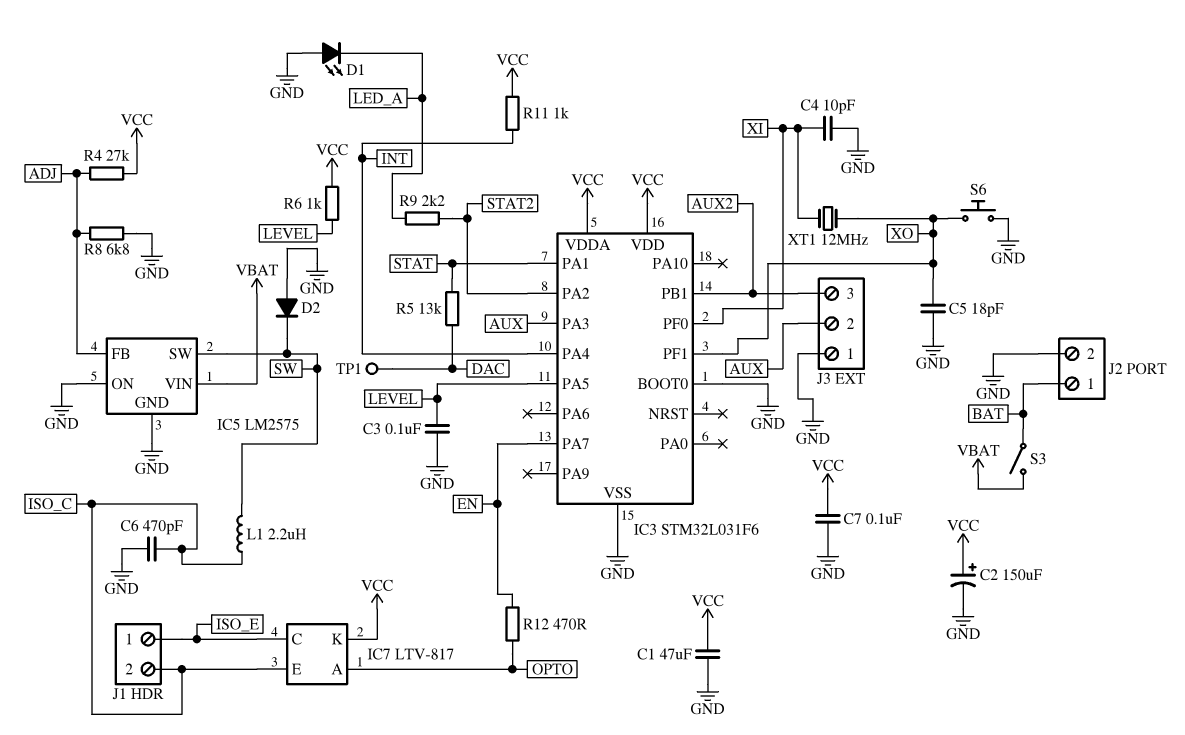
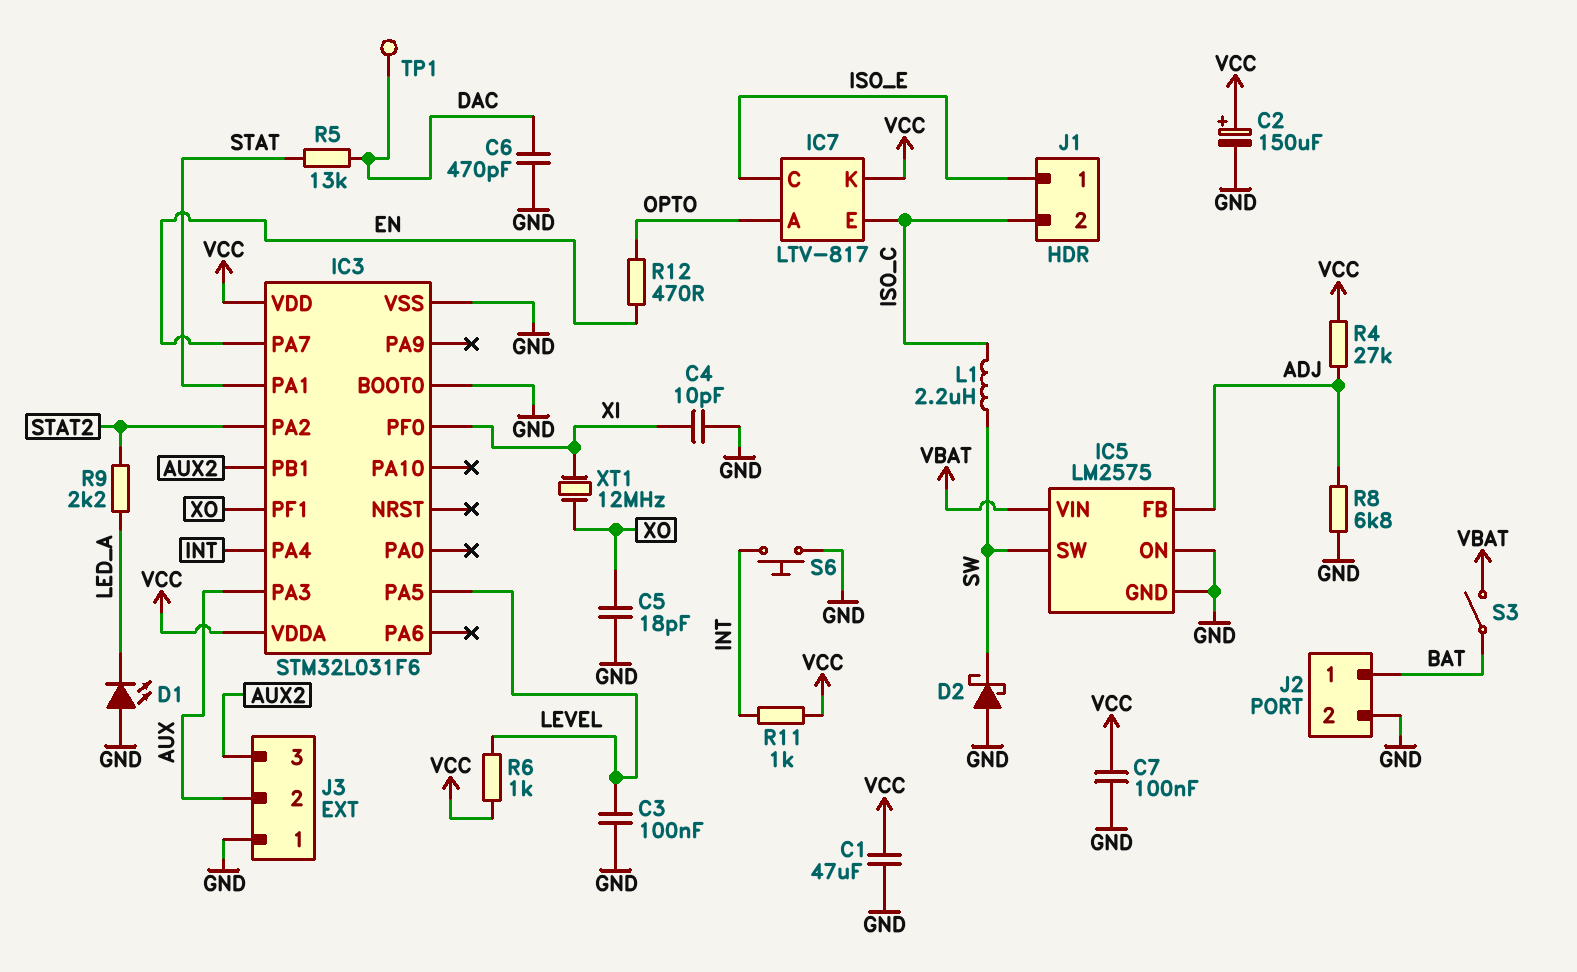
C6: 470pF (GND, ISO_C) -> 470pF (DAC, GND)
D2: diode (A GND, K SW) -> schottky (A GND, K SW)
S6: button (GND, XO) -> button (GND, INT)

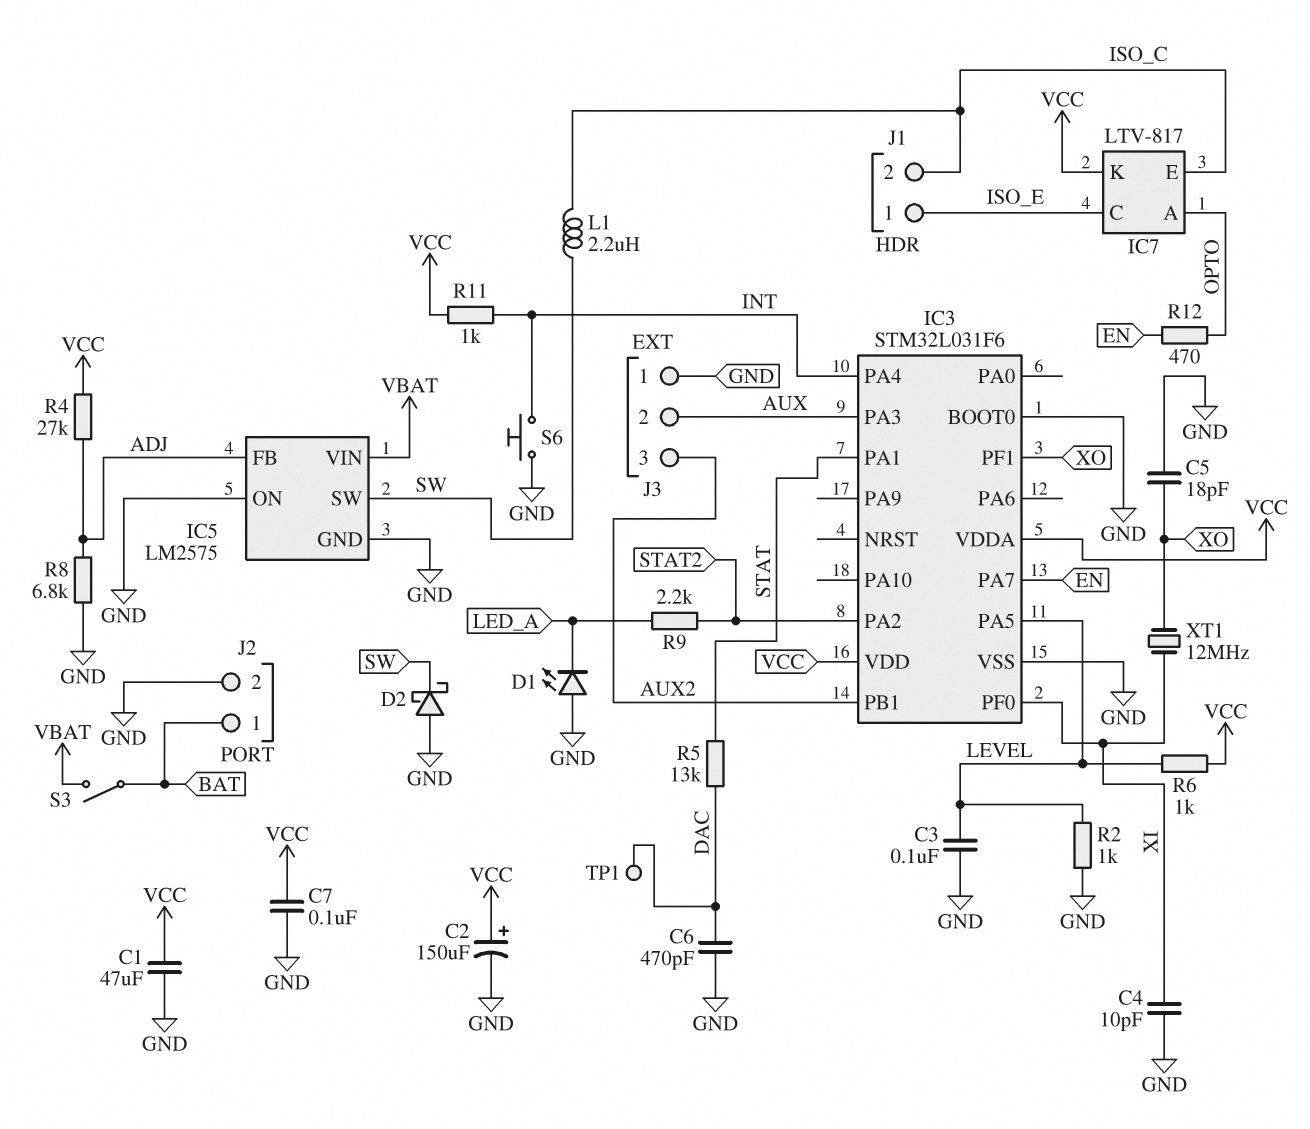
R2: none -> 1k (GND, LEVEL)

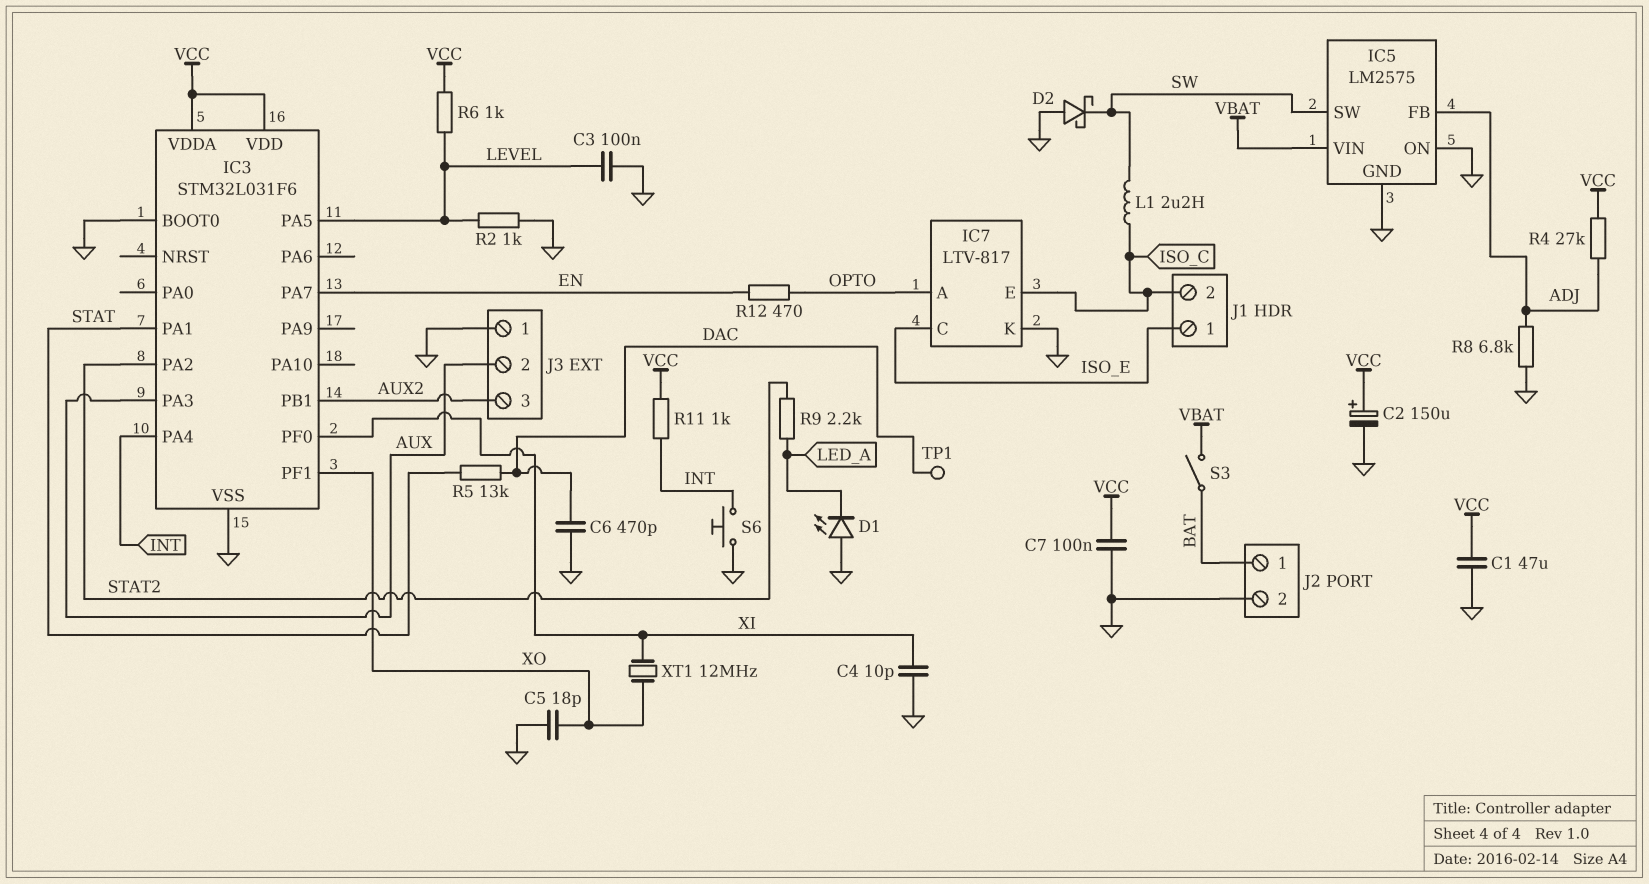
IC7 pin K: VCC -> GND

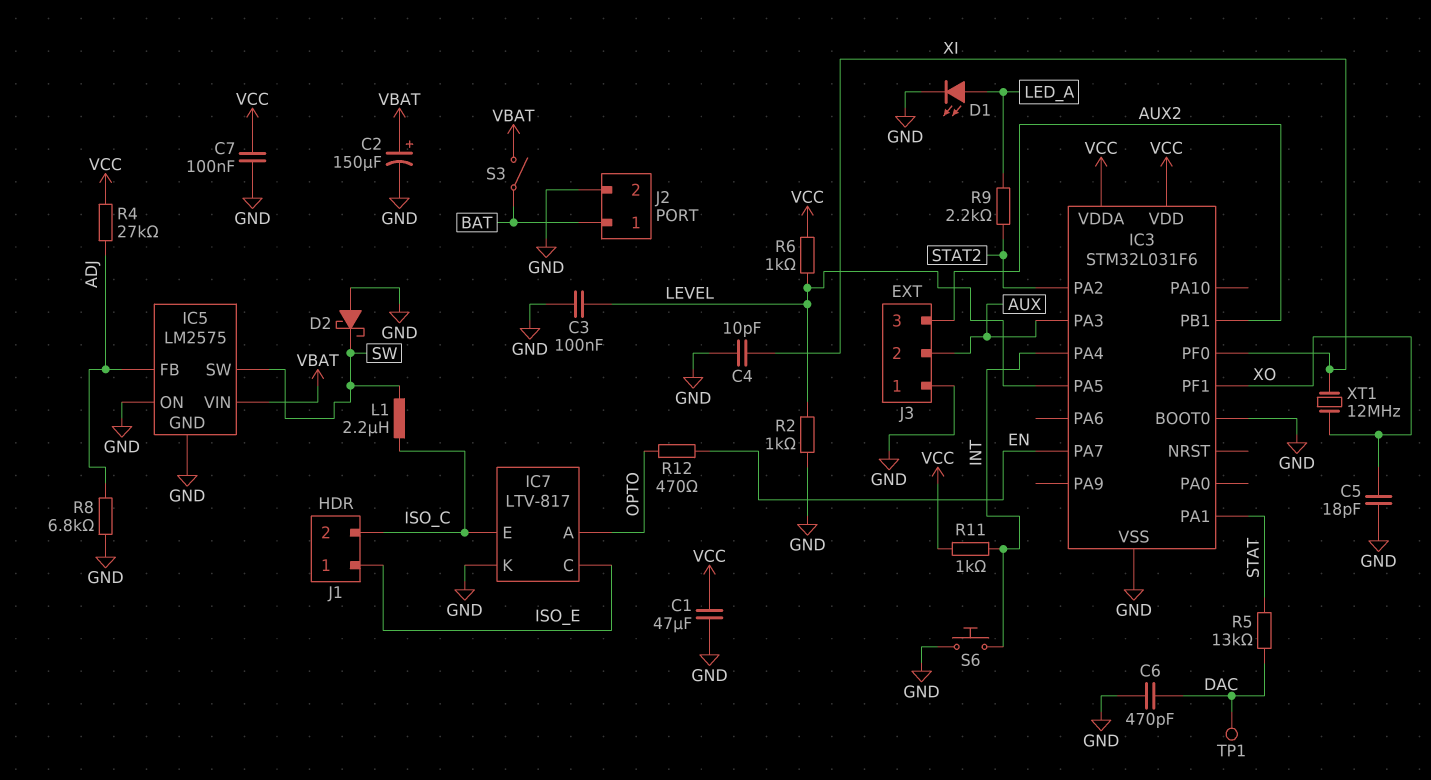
C2: 150uF (plus VCC, minus GND) -> 150uF (plus VBAT, minus GND)
D1: LED (A GND, K LED_A) -> LED (A LED_A, K GND)

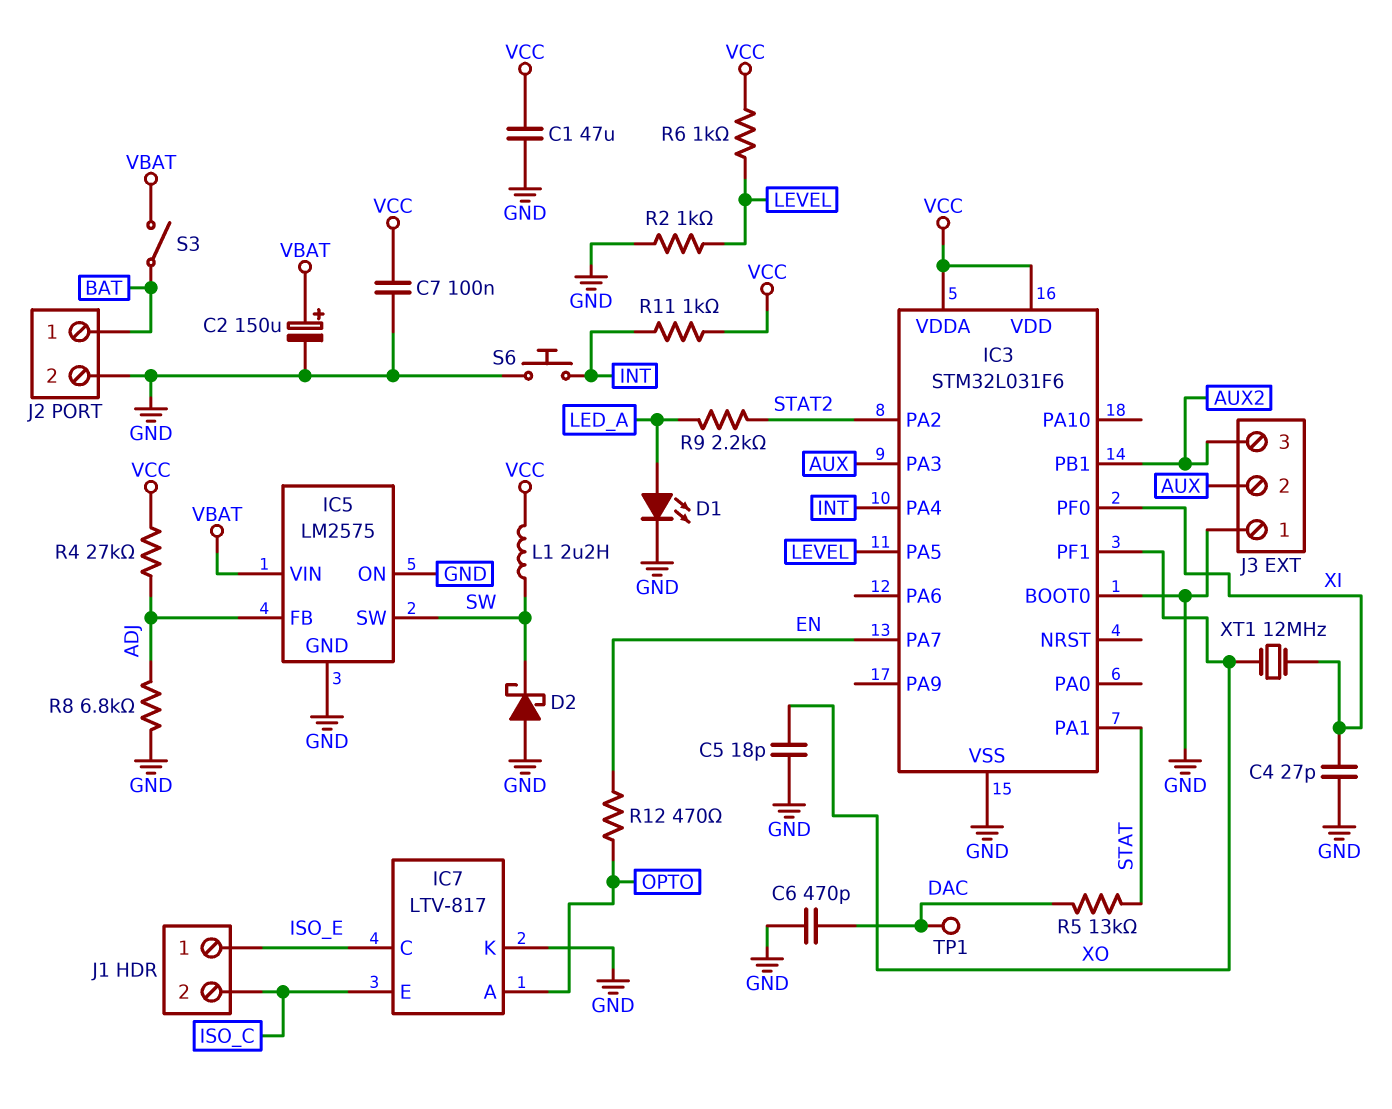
C3: 100nF (GND, LEVEL) -> none
C4: 10pF (GND, XI) -> 27pF (GND, XI)
L1: 2.2uH (ISO_C, SW) -> 2.2uH (SW, VCC)

